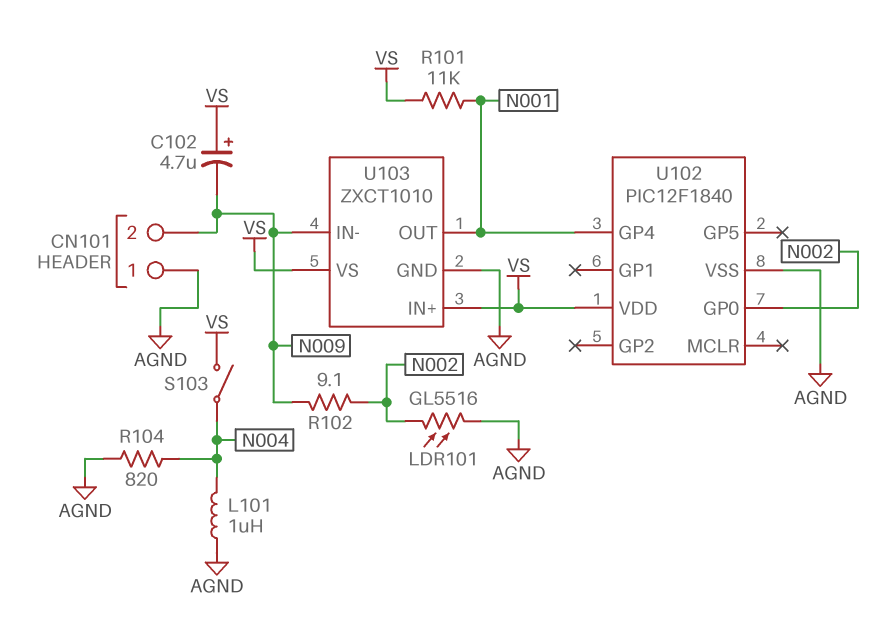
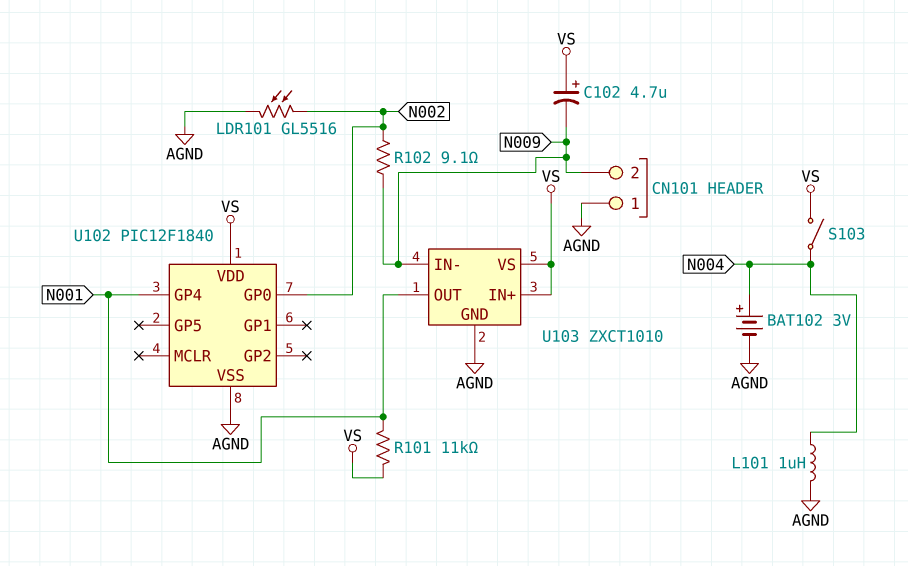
BAT102: none -> 3V (plus N004, minus AGND)
R104: 820 (AGND, N004) -> none

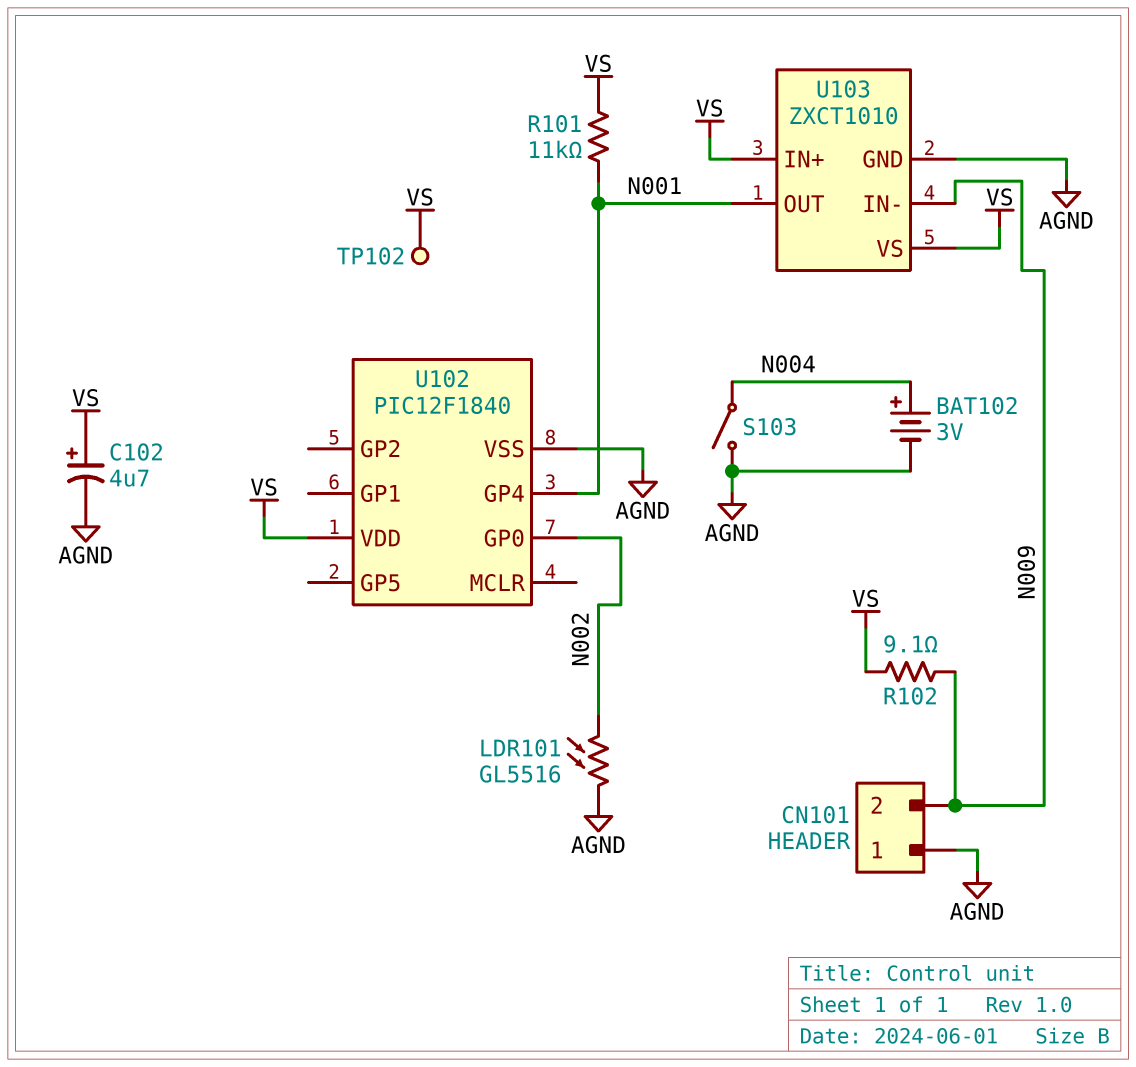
C102: 4.7uF (plus VS, minus N009) -> 4.7uF (plus VS, minus AGND)
L101: 1uH (AGND, N004) -> none
R102: 9.1 (N002, N009) -> 9.1 (N009, VS)
S103: switch (N004, VS) -> switch (AGND, N004)
TP102: none -> test point (VS)

